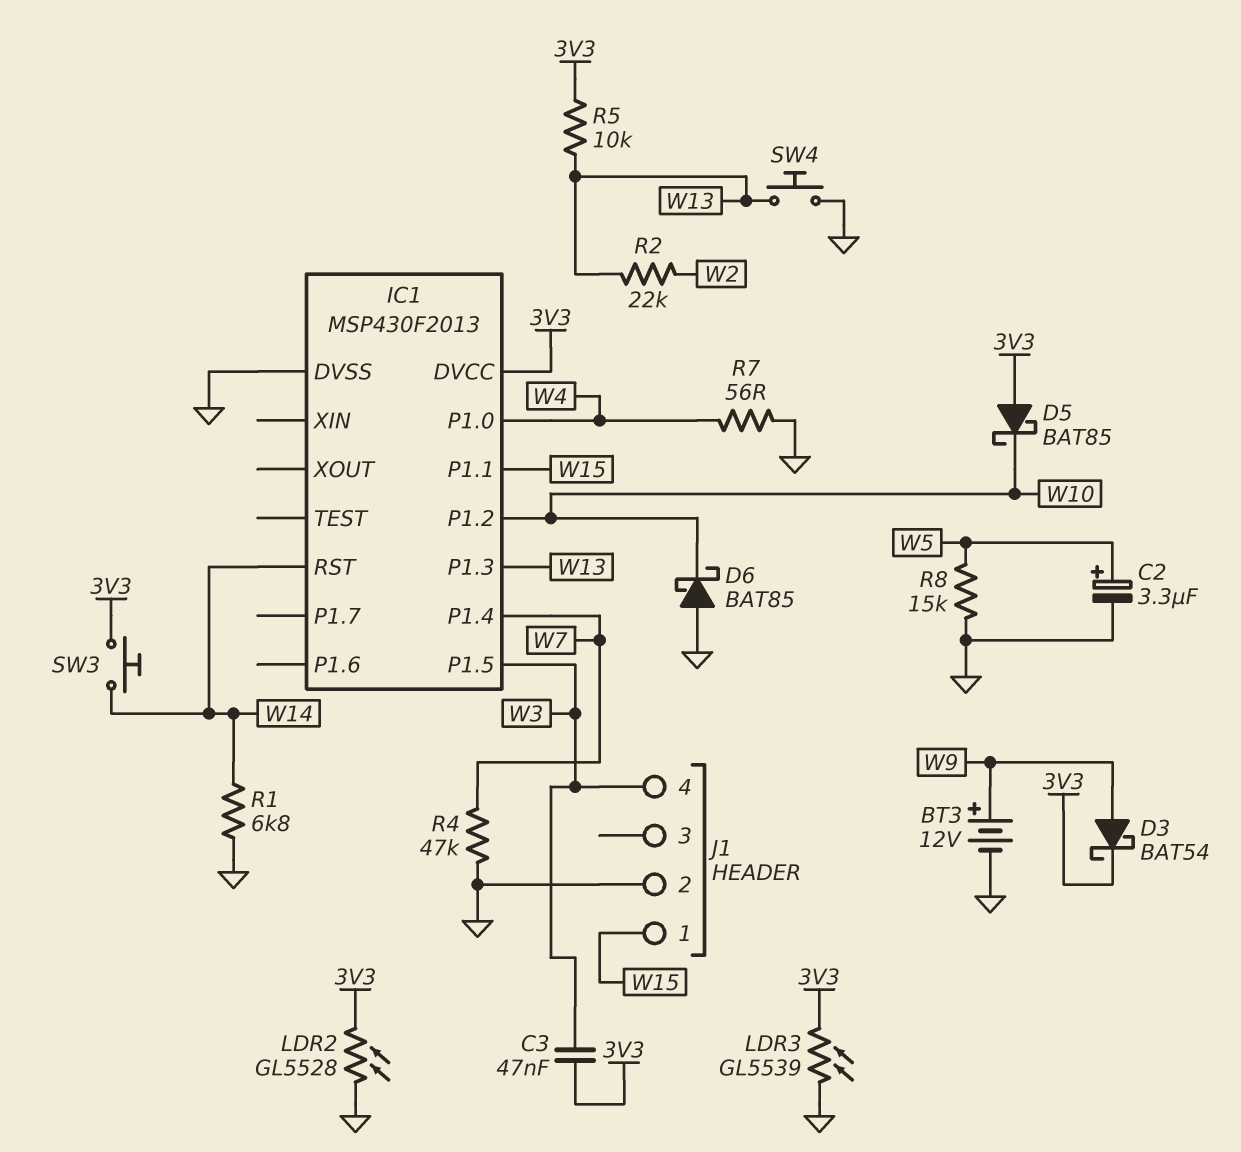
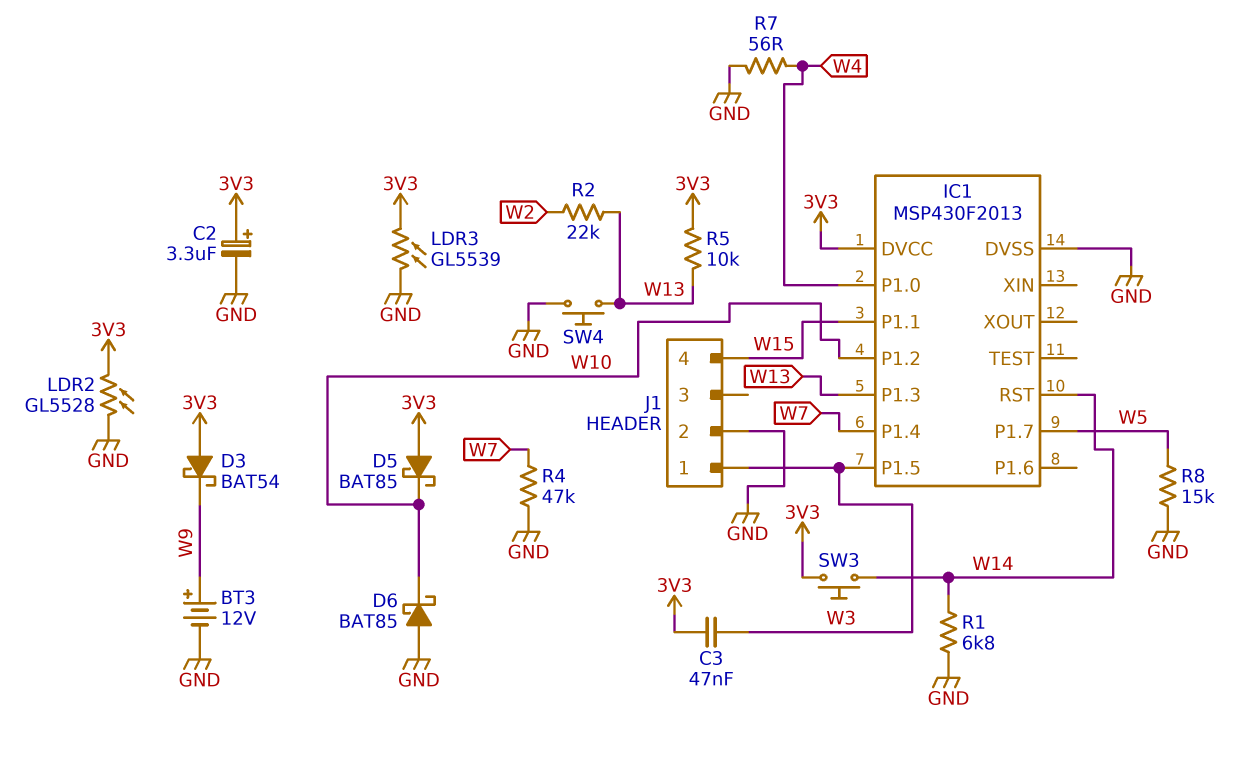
C2: 3.3uF (plus W5, minus GND) -> 3.3uF (plus 3V3, minus GND)
D3: schottky BAT54 (A W9, K 3V3) -> schottky BAT54 (A 3V3, K W9)
IC1 pin P1.7: none -> W5
J1 pin 1: W15 -> W3
J1 pin 4: W3 -> W15

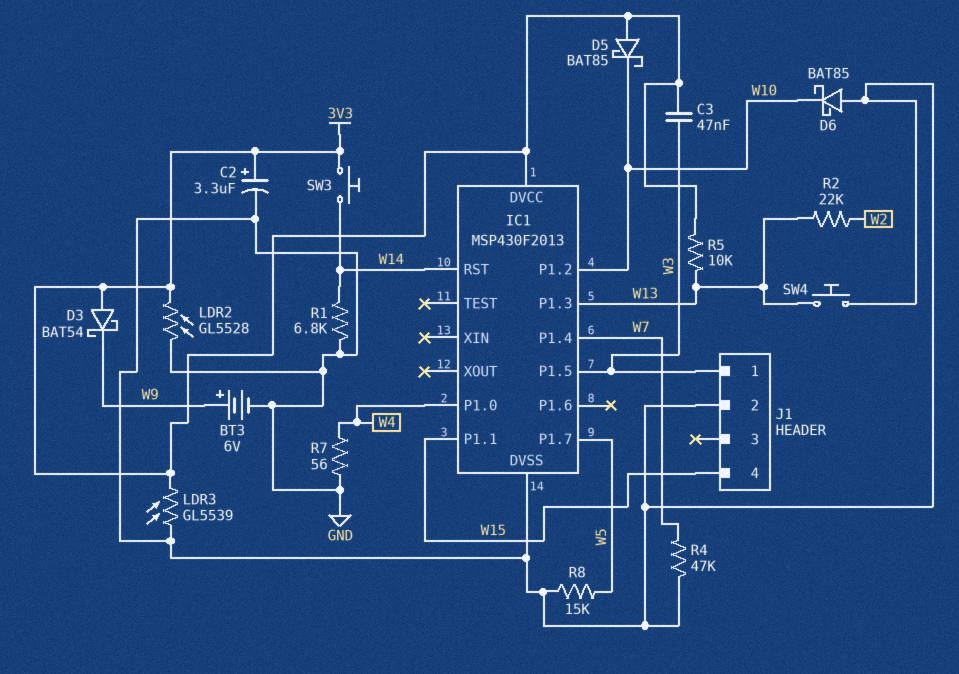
BT3: 12V (plus W9, minus GND) -> 6V (plus W9, minus GND)

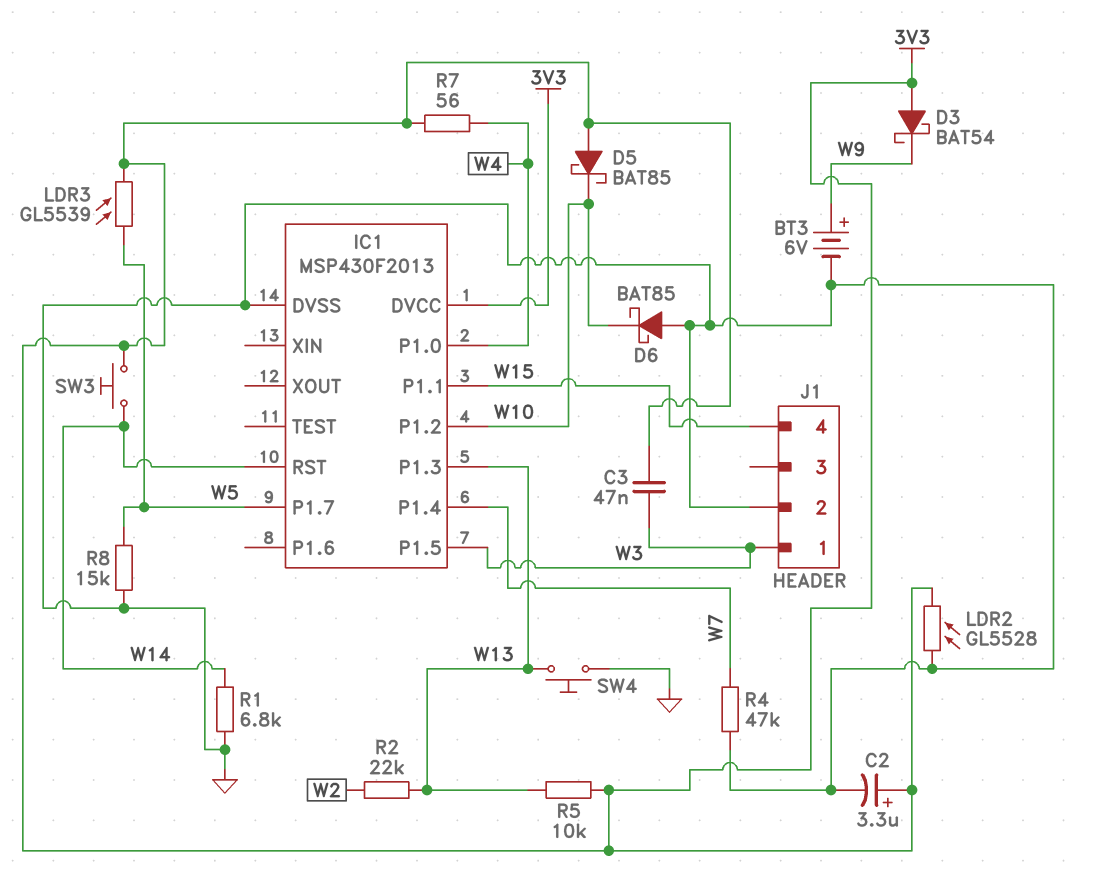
LDR3: GL5539 (3V3, GND) -> GL5539 (3V3, W5)
R7: 56 (GND, W4) -> 56 (3V3, W4)

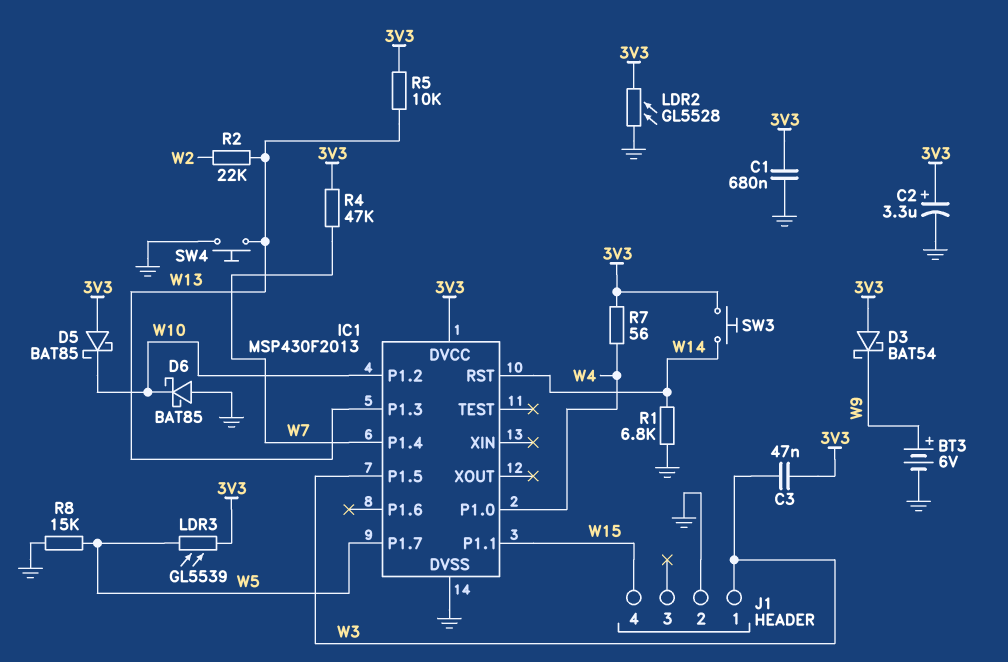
C1: none -> 680nF (3V3, GND)
R4: 47k (GND, W7) -> 47k (3V3, W7)

